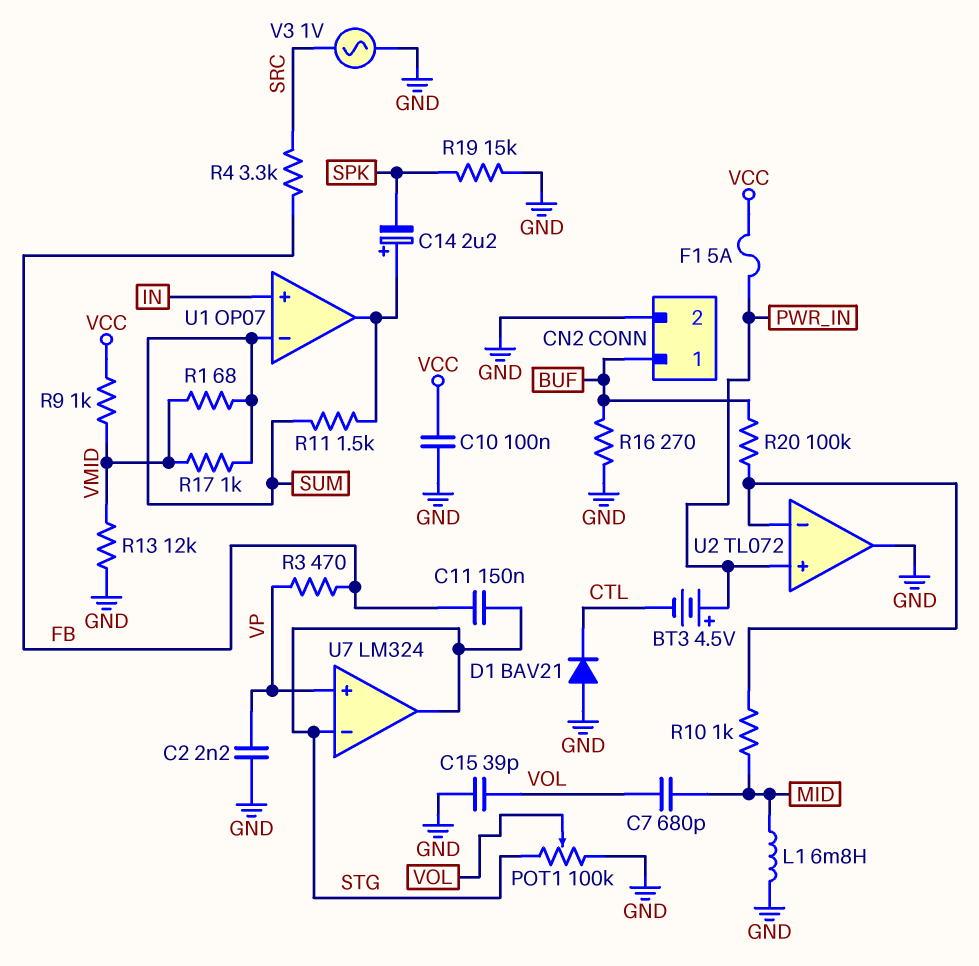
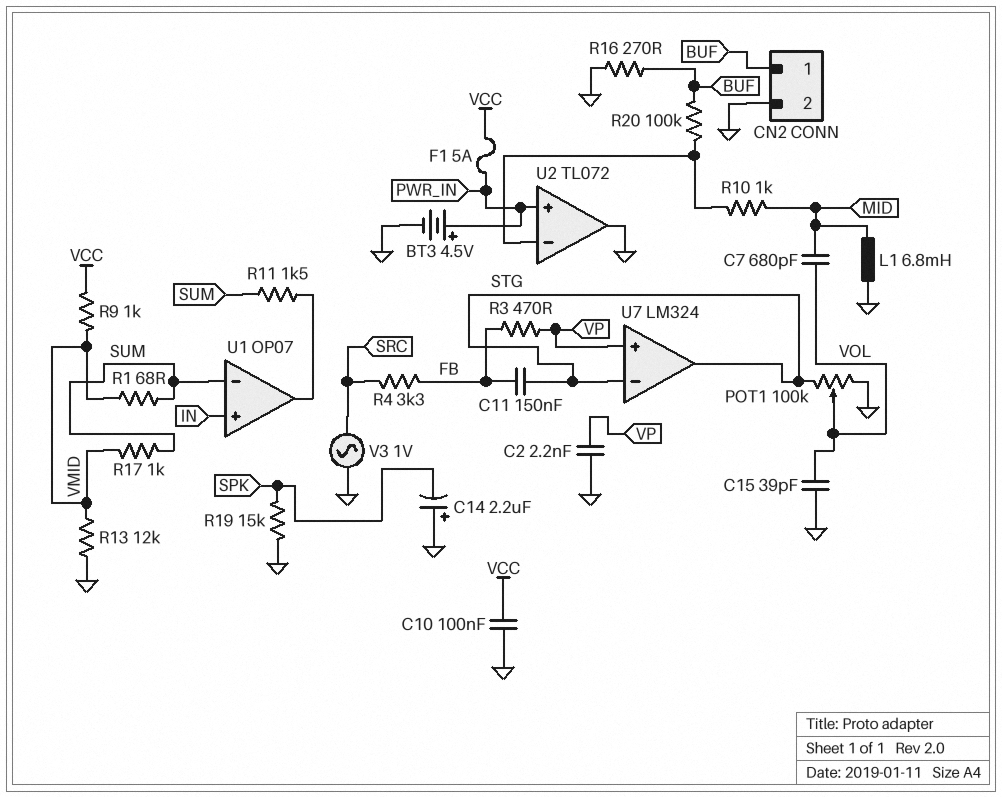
BT3: 4.5V (plus PWR_IN, minus CTL) -> 4.5V (plus PWR_IN, minus GND)
C14: 2.2uF (plus U1/out, minus SPK) -> 2.2uF (plus GND, minus SPK)
D1: diode BAV21 (A GND, K CTL) -> none

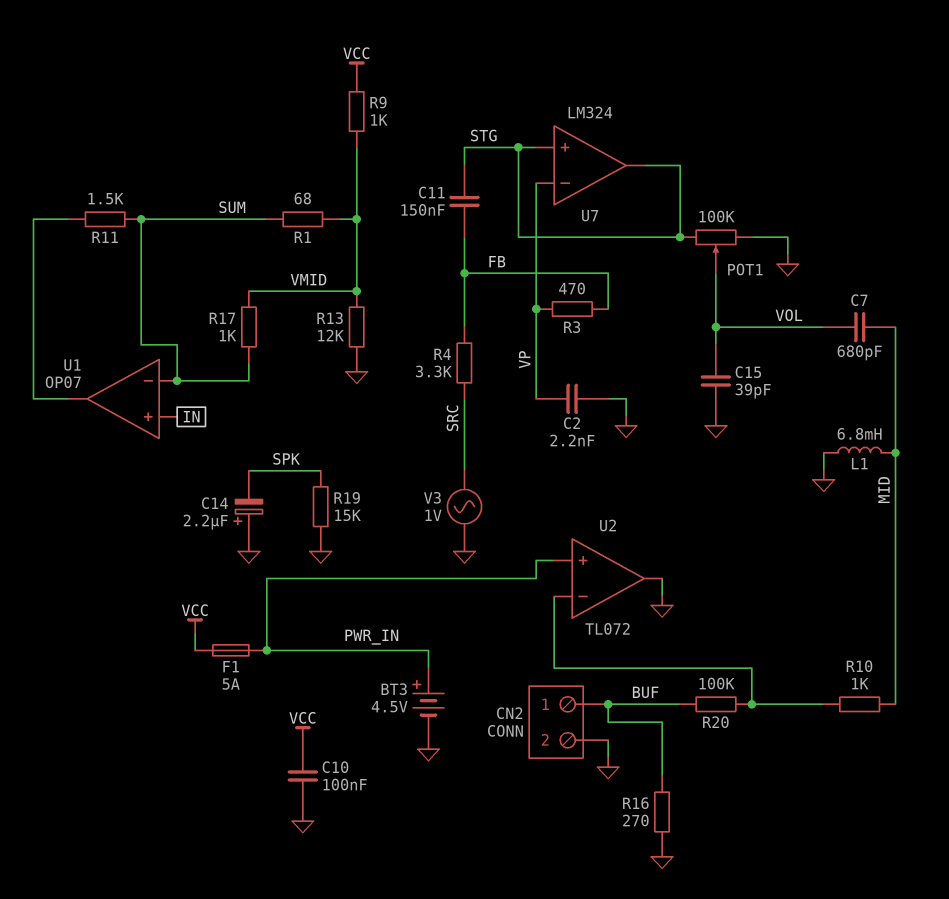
U7 pin in+: VP -> STG
U7 pin in-: STG -> VP

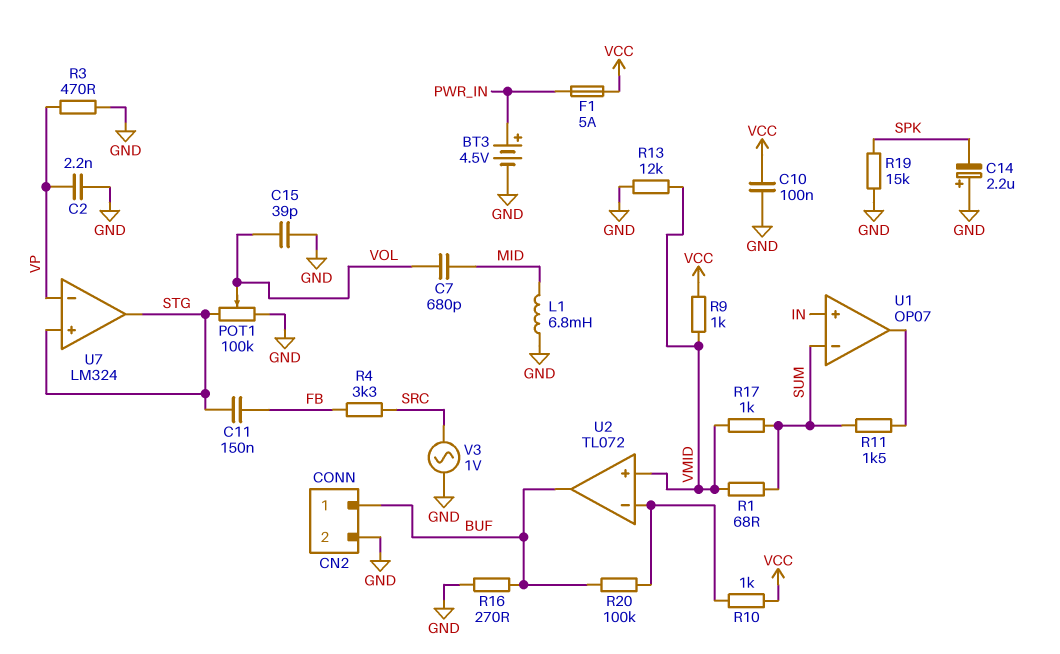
R3: 470 (FB, VP) -> 470 (GND, VP)
R10: 1k (MID, U2/in-) -> 1k (U2/in-, VCC)
U2 pin in+: PWR_IN -> VMID
U2 pin out: GND -> BUF

